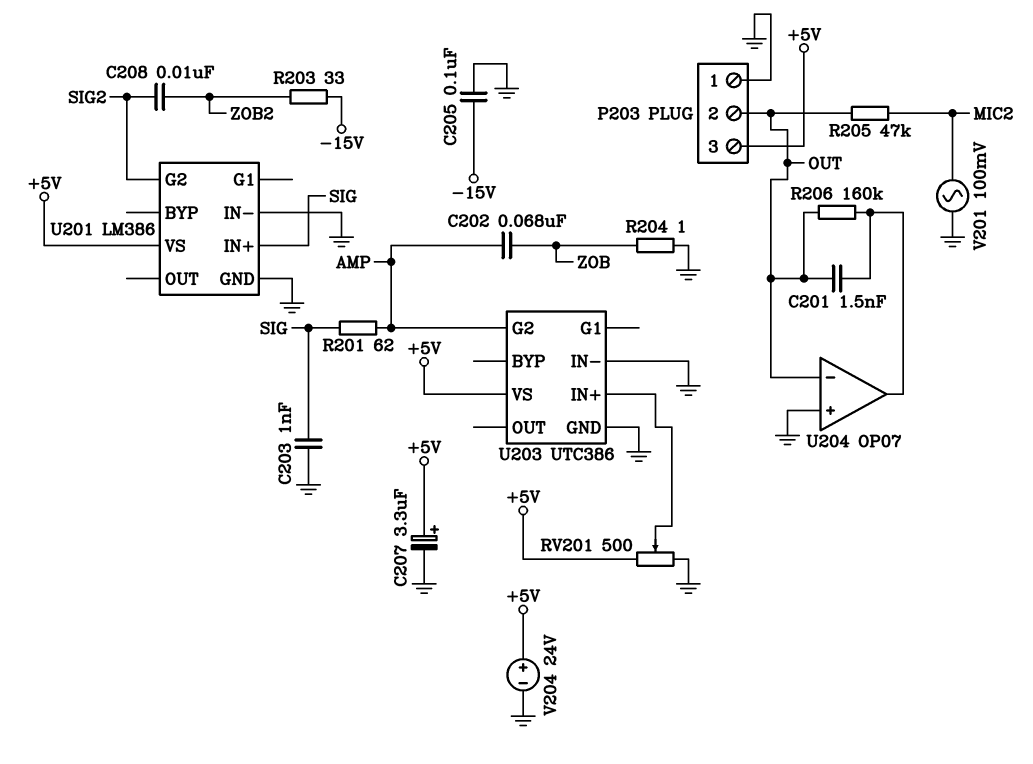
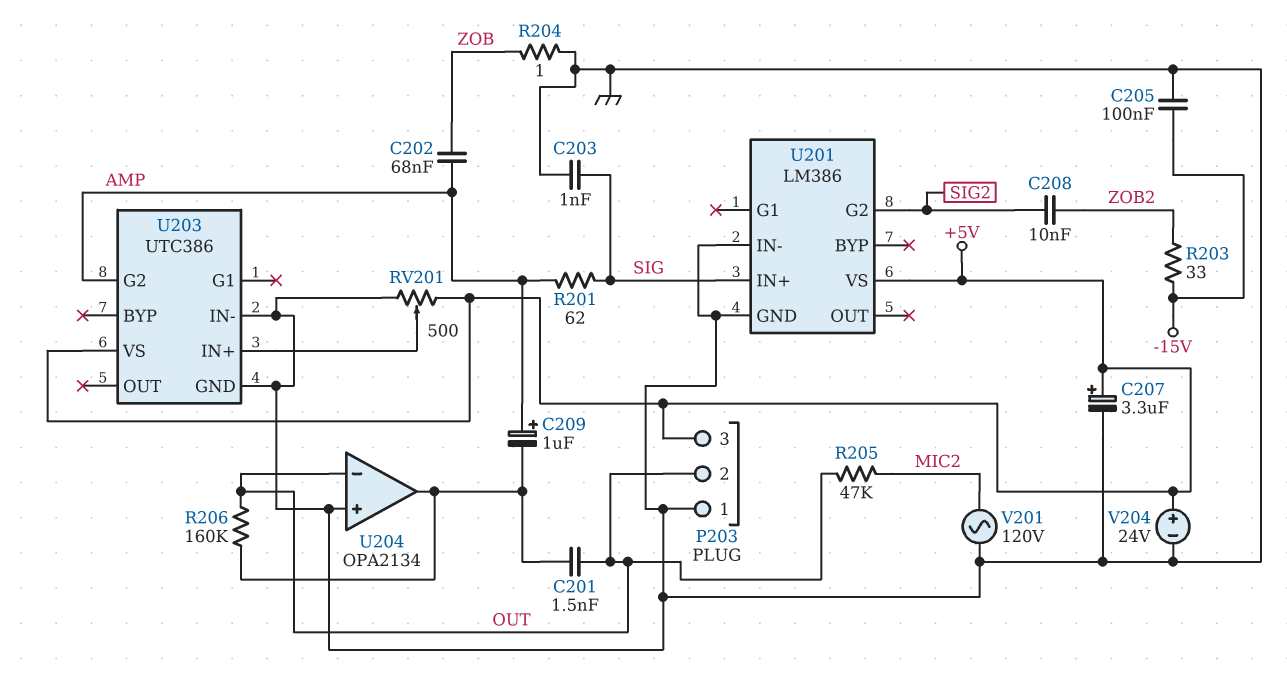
C209: none -> 1uF (plus AMP, minus U204/out)
U204: OP07 -> OPA2134
V201: AC 100mV (GND, MIC2) -> AC 120V (GND, MIC2)

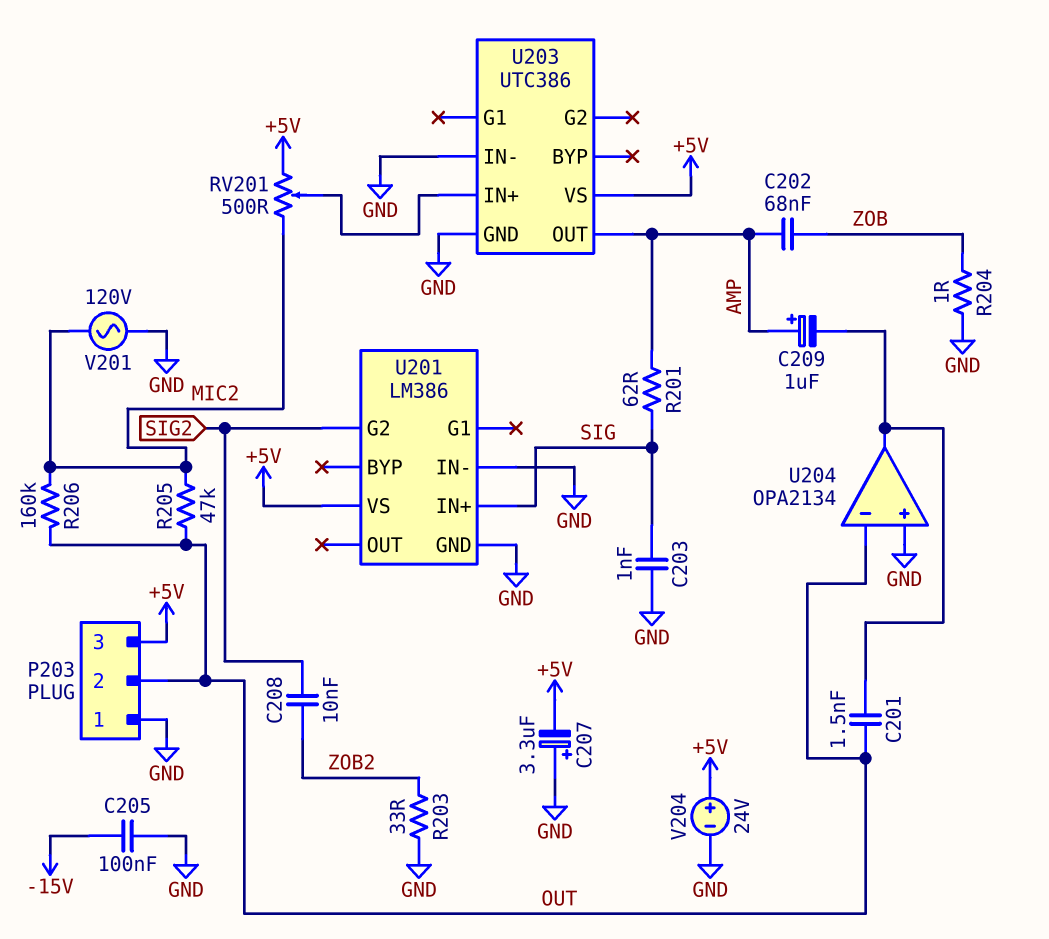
C207: 3.3uF (plus +5V, minus GND) -> 3.3uF (plus GND, minus +5V)
R203: 33 (-15V, ZOB2) -> 33 (GND, ZOB2)
R206: 160k (OUT, U204/out) -> 160k (MIC2, OUT)
RV201: 500 (+5V, GND, wiper U203/IN+) -> 500 (+5V, MIC2, wiper U203/IN+)
U203 pin G2: AMP -> none
U203 pin OUT: none -> AMP

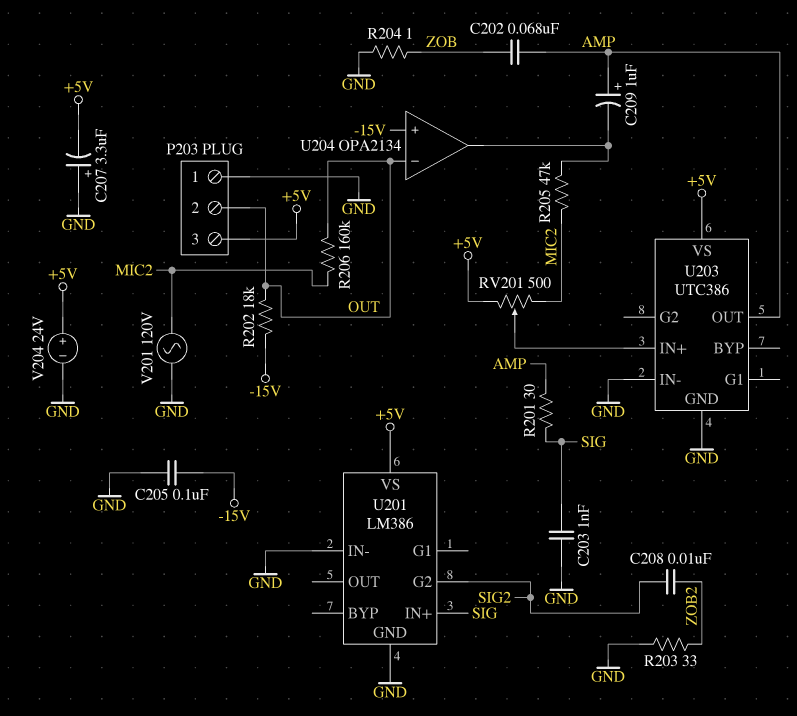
C201: 1.5nF (OUT, U204/out) -> none
R201: 62 (AMP, SIG) -> 30 (AMP, SIG)
R202: none -> 18k (-15V, OUT)
R205: 47k (MIC2, OUT) -> 47k (MIC2, U204/out)
U204 pin in+: GND -> -15V

